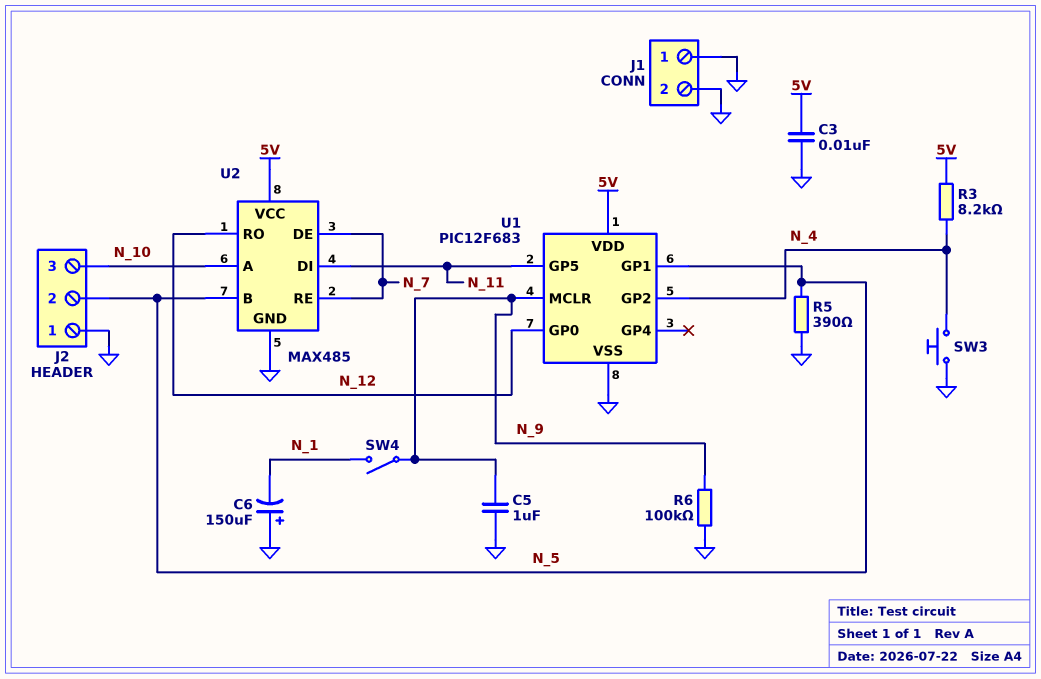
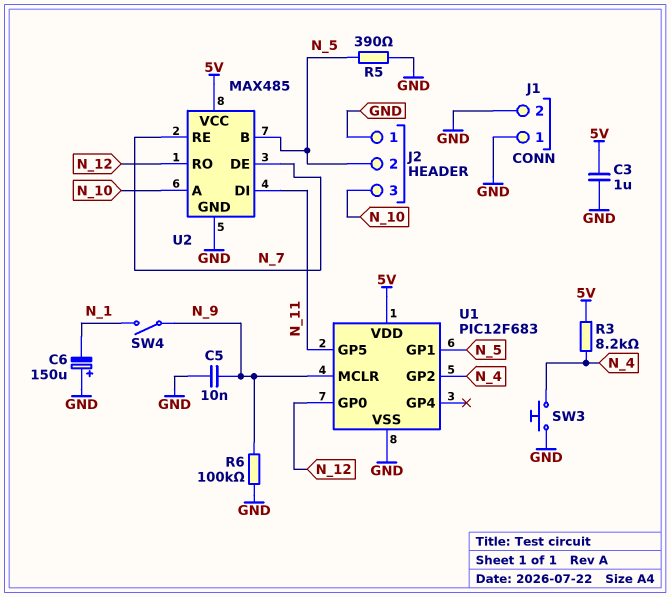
C3: 10nF (5V, GND) -> 1uF (5V, GND)
C5: 1uF (GND, N_9) -> 10nF (GND, N_9)

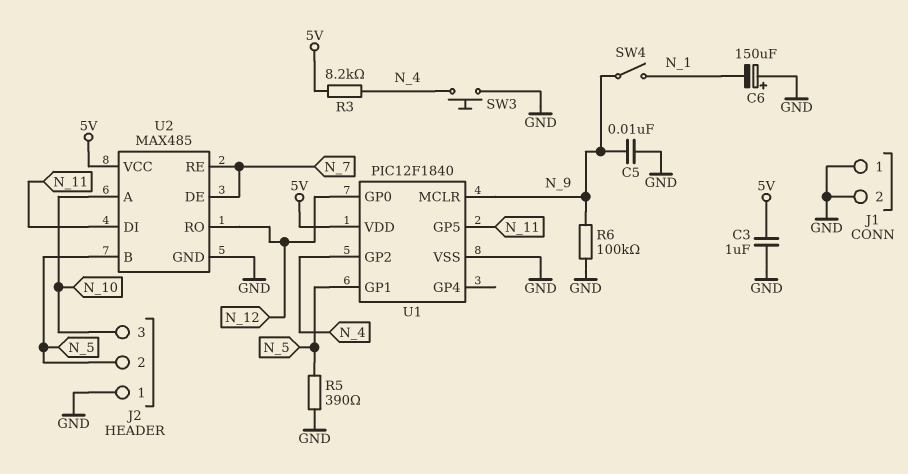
U1: PIC12F683 -> PIC12F1840

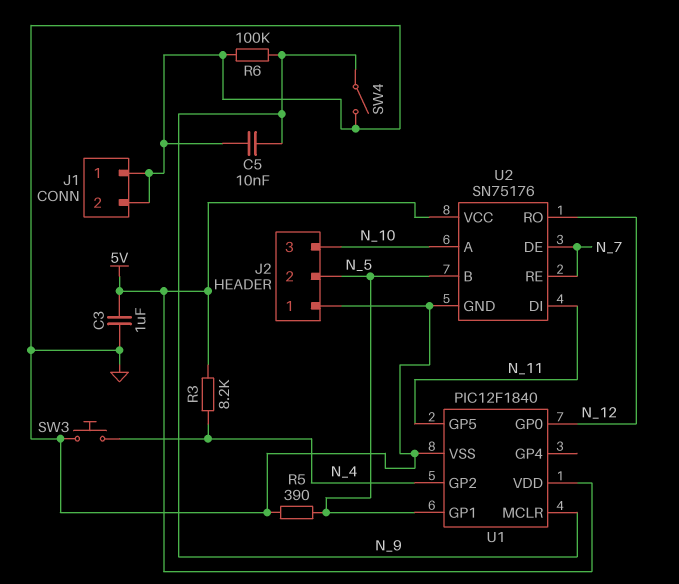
C6: 150uF (plus GND, minus N_1) -> none
SW4: switch (N_1, N_9) -> switch (GND, N_9)
U2: MAX485 -> SN75176

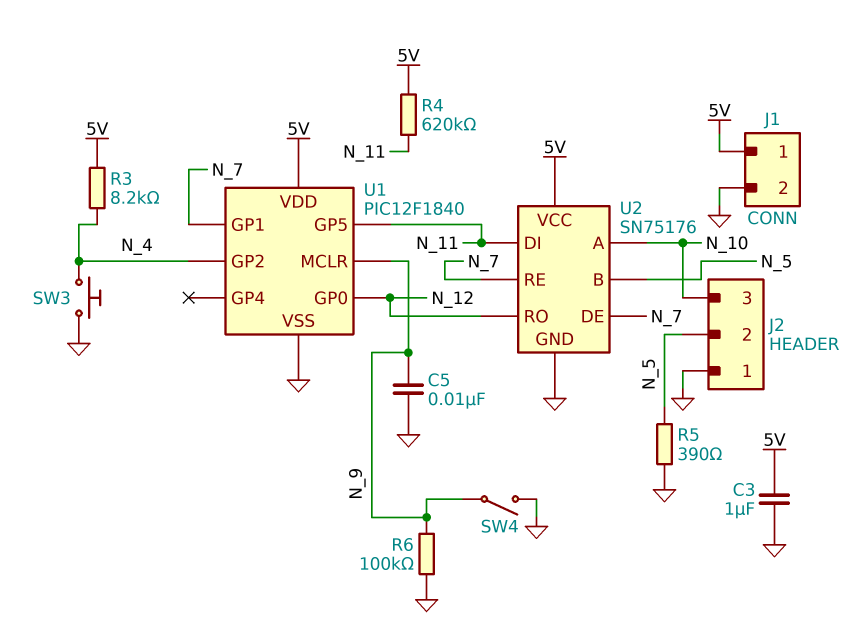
J1 pin 1: GND -> 5V
R4: none -> 620k (5V, N_11)
U1 pin GP1: N_5 -> N_7

